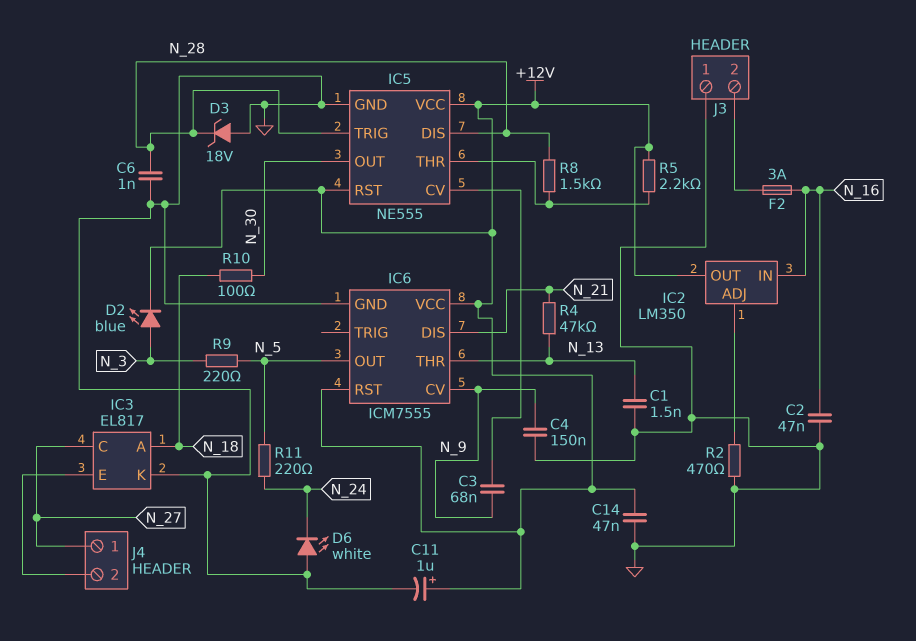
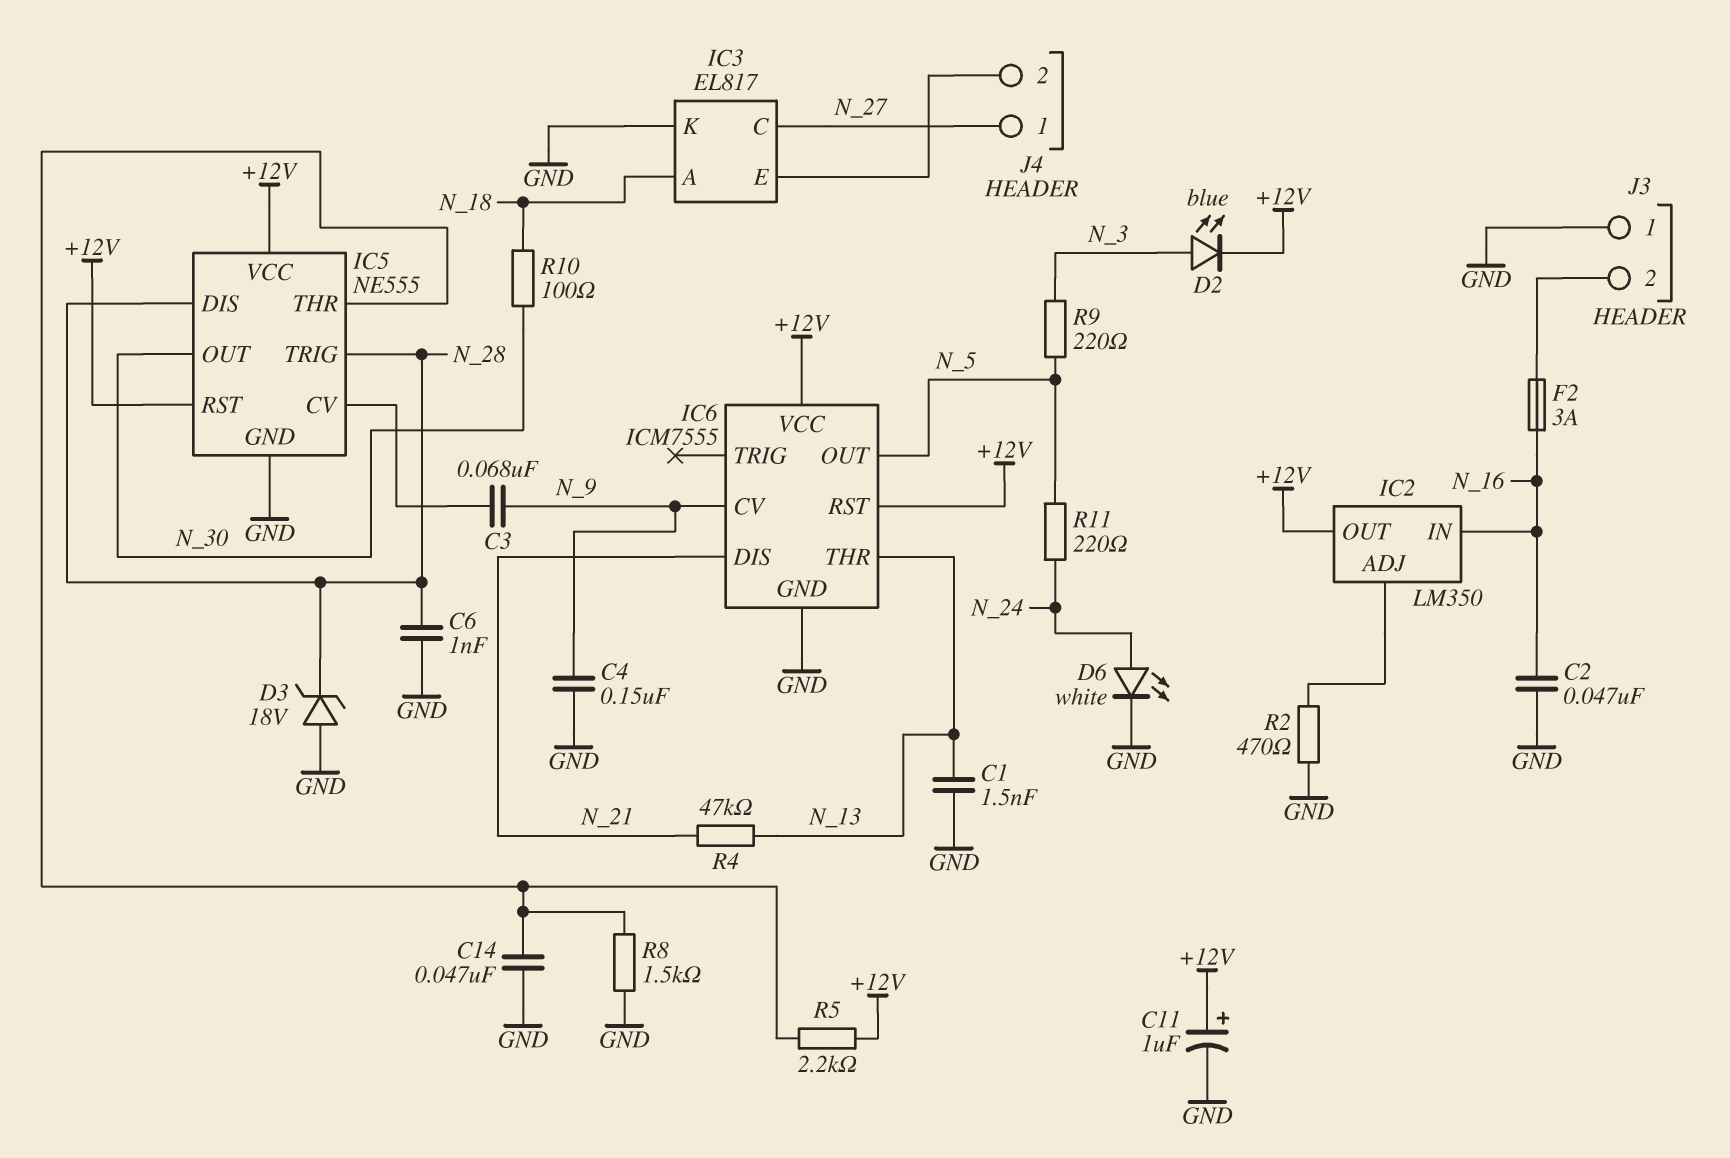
C14: 47nF (+12V, GND) -> 47nF (GND, IC5/THR)
D6: LED white (A GND, K N_24) -> LED white (A N_24, K GND)
R8: 1.5k (IC5/THR, N_28) -> 1.5k (GND, IC5/THR)

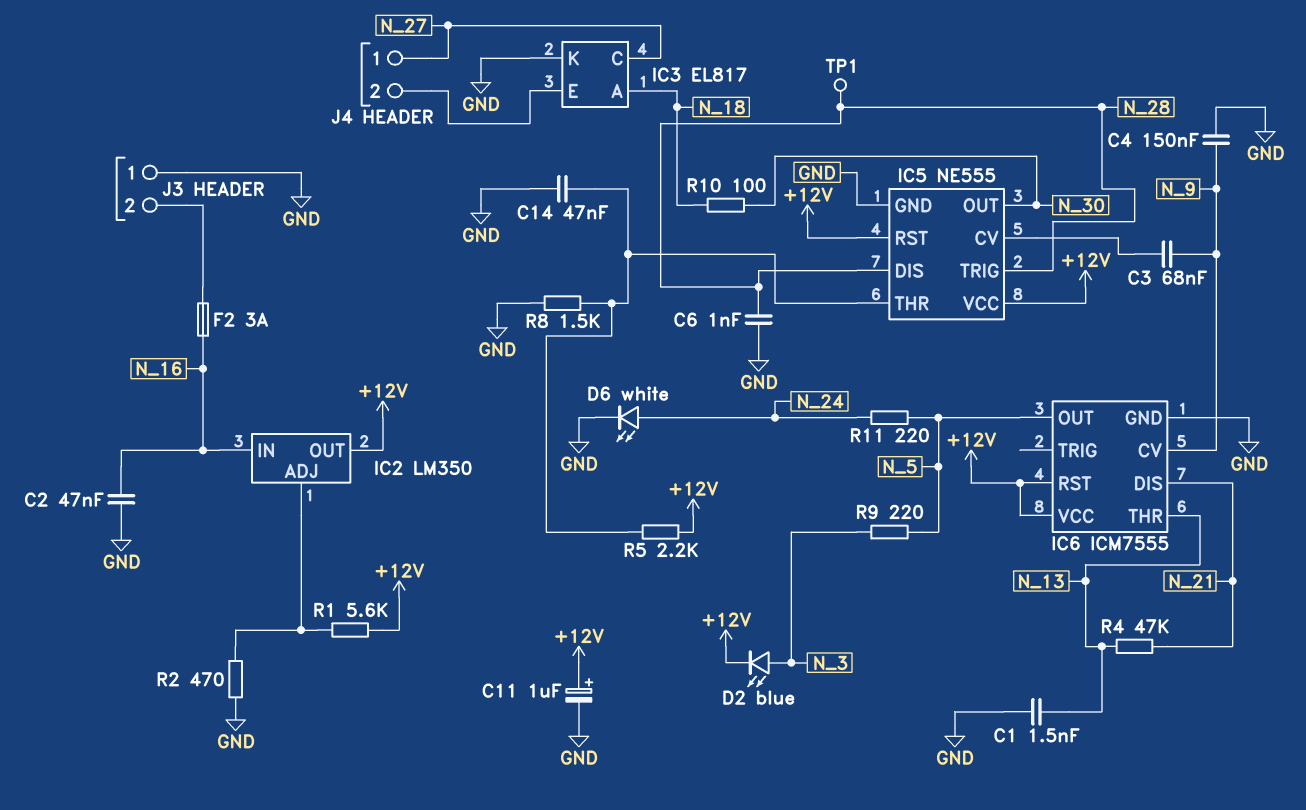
D3: zener 18V (A GND, K N_28) -> none
R1: none -> 5.6k (+12V, IC2/ADJ)
TP1: none -> test point (N_28)

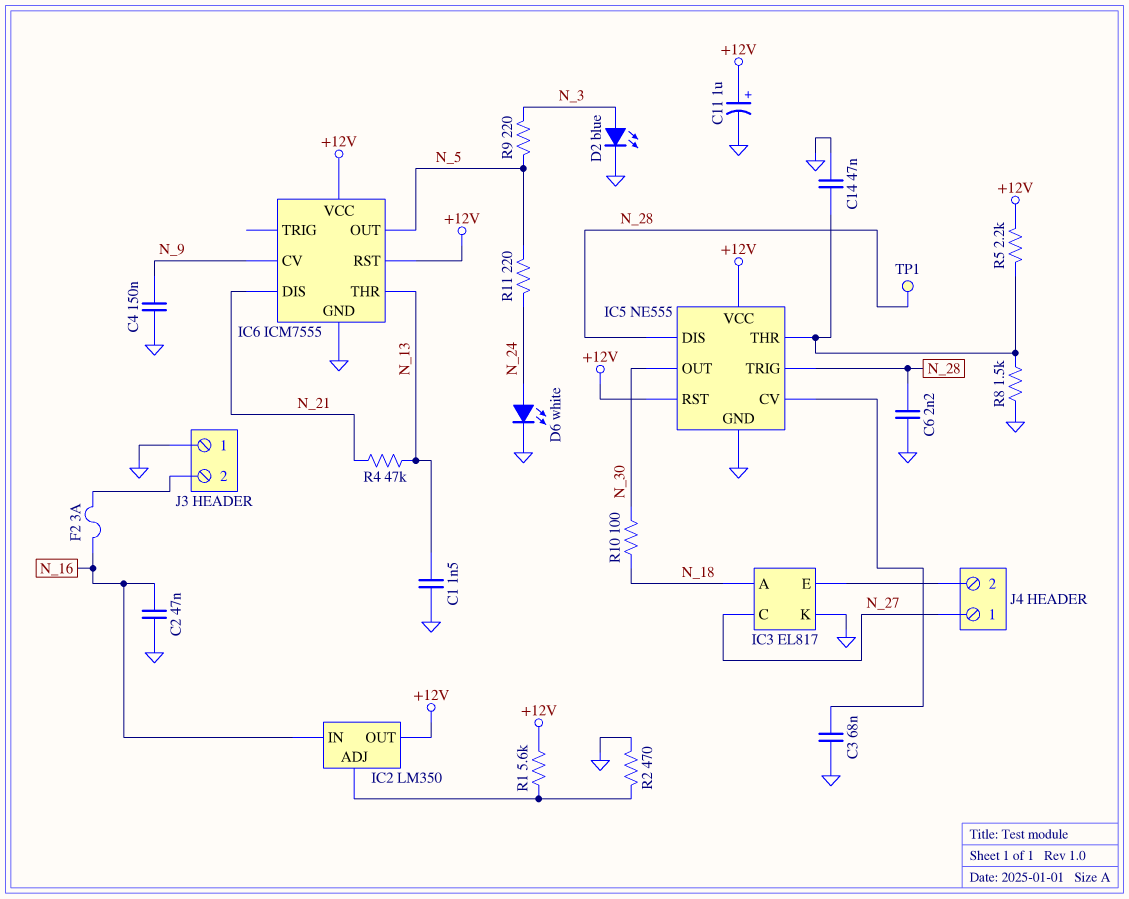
C3: 68nF (IC5/CV, N_9) -> 68nF (GND, IC5/CV)
C6: 1nF (GND, N_28) -> 2.2nF (GND, N_28)
D2: LED blue (A N_3, K +12V) -> LED blue (A N_3, K GND)

